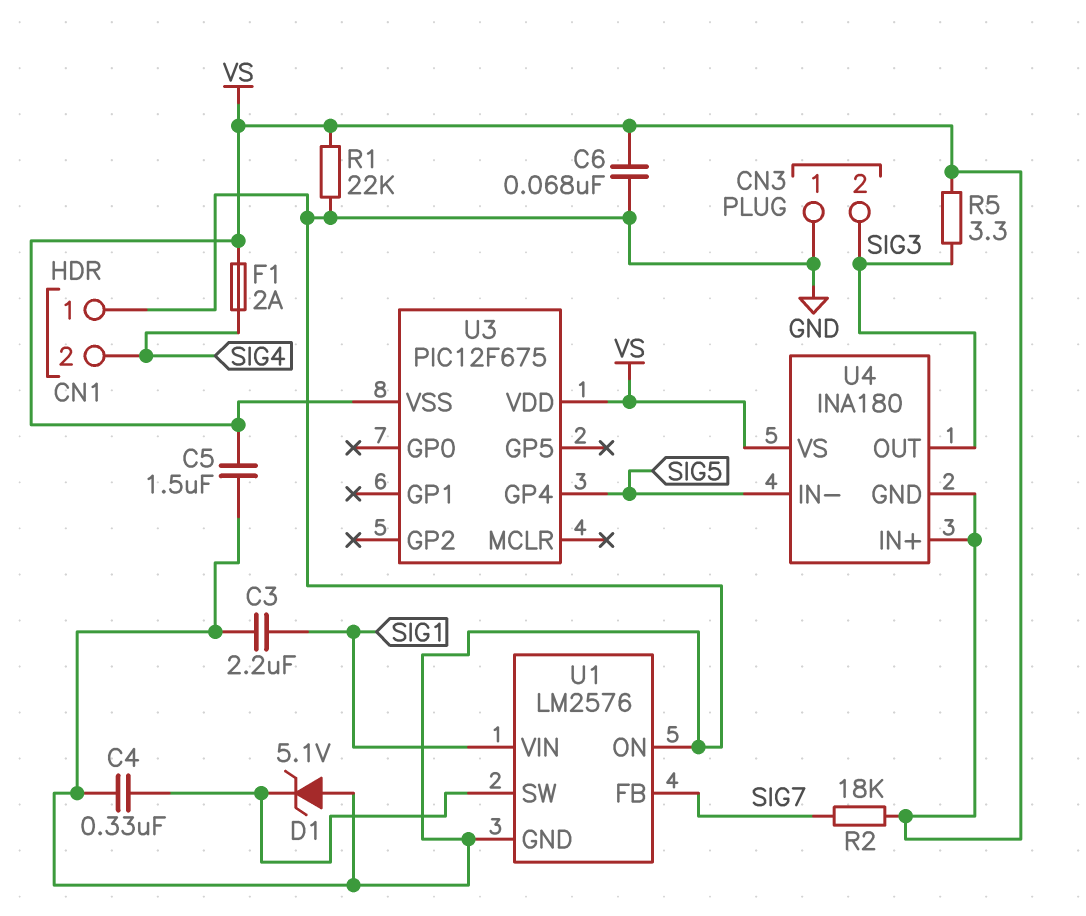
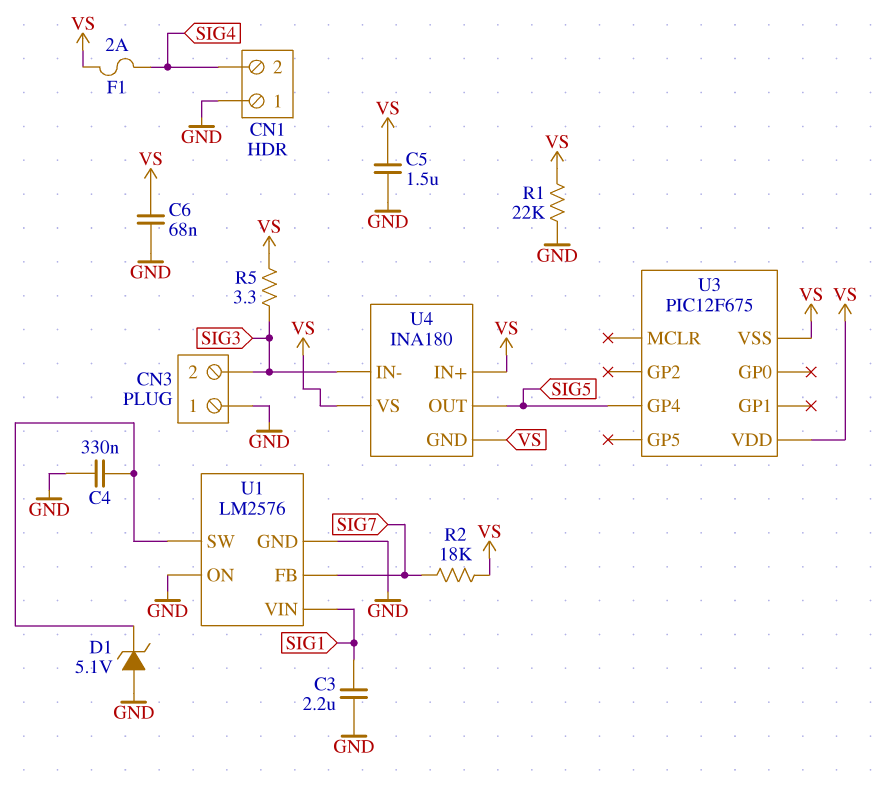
U4 pin IN-: SIG5 -> SIG3
U4 pin OUT: SIG3 -> SIG5

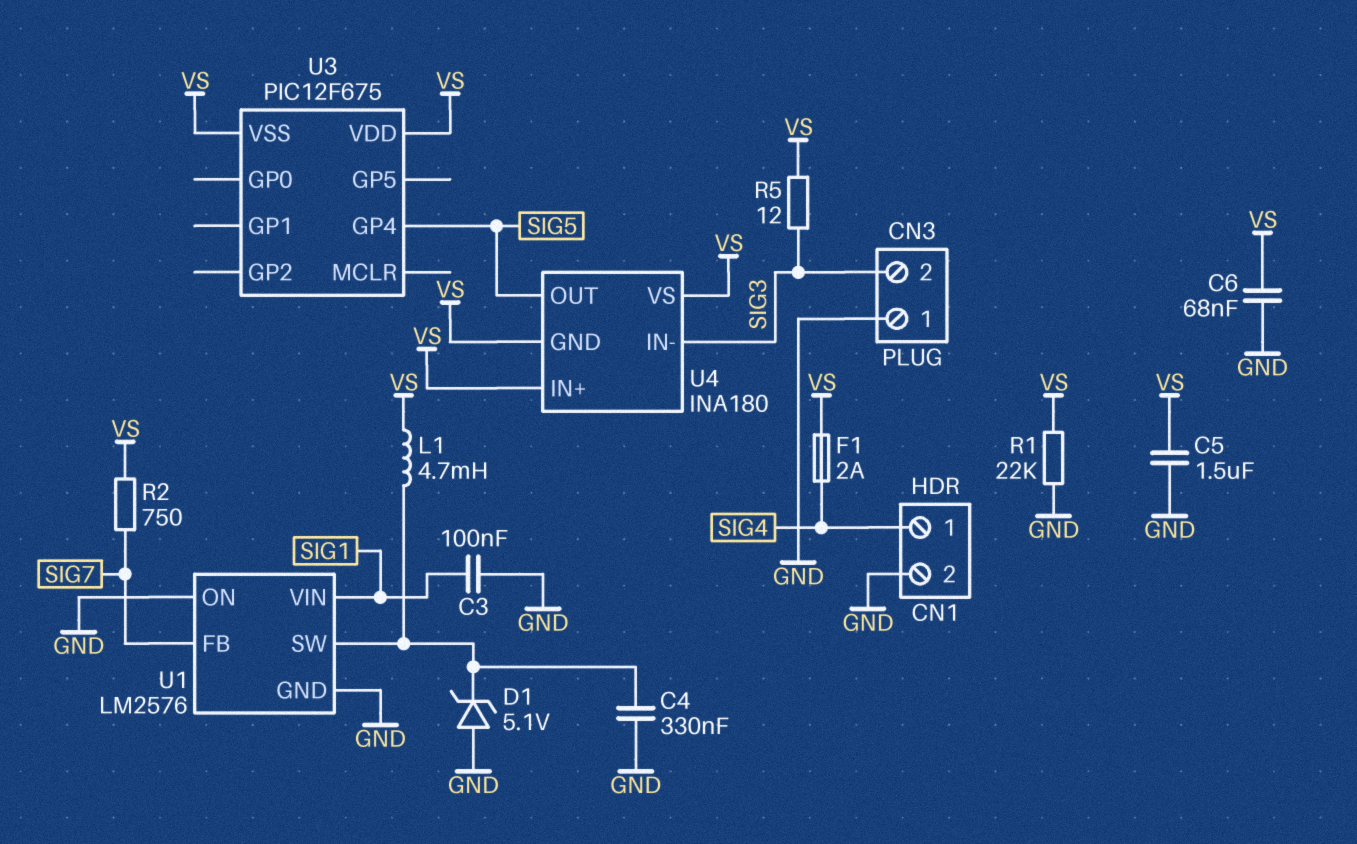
C3: 2.2uF (GND, SIG1) -> 100nF (GND, SIG1)
CN1 pin 1: GND -> SIG4
CN1 pin 2: SIG4 -> GND
L1: none -> 4.7mH (U1/SW, VS)
R2: 18k (SIG7, VS) -> 750 (SIG7, VS)
R5: 3.3 (SIG3, VS) -> 12 (SIG3, VS)

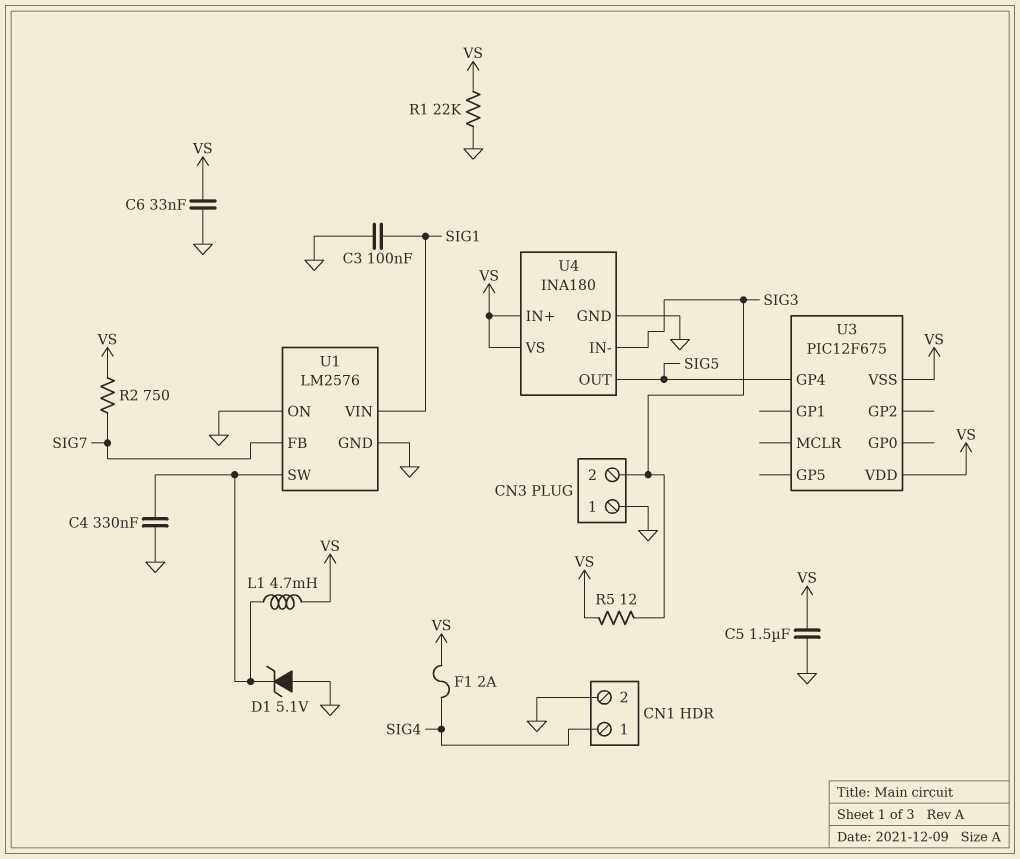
C6: 68nF (GND, VS) -> 33nF (GND, VS)
U4 pin GND: VS -> GND

